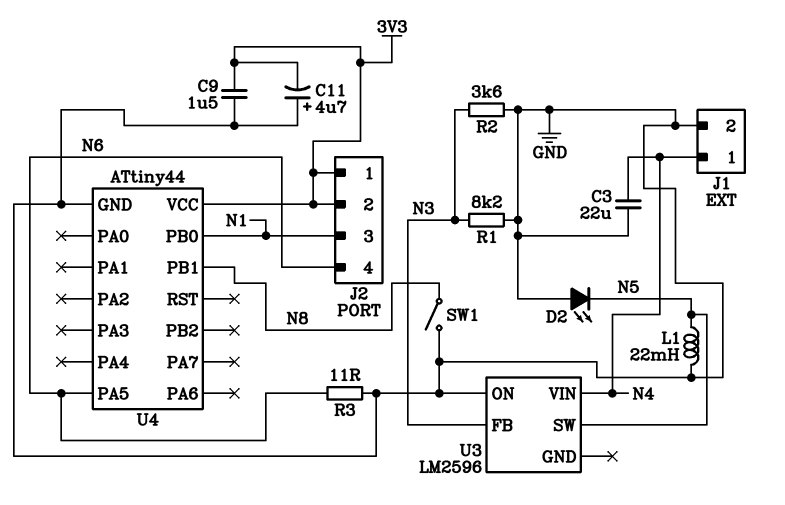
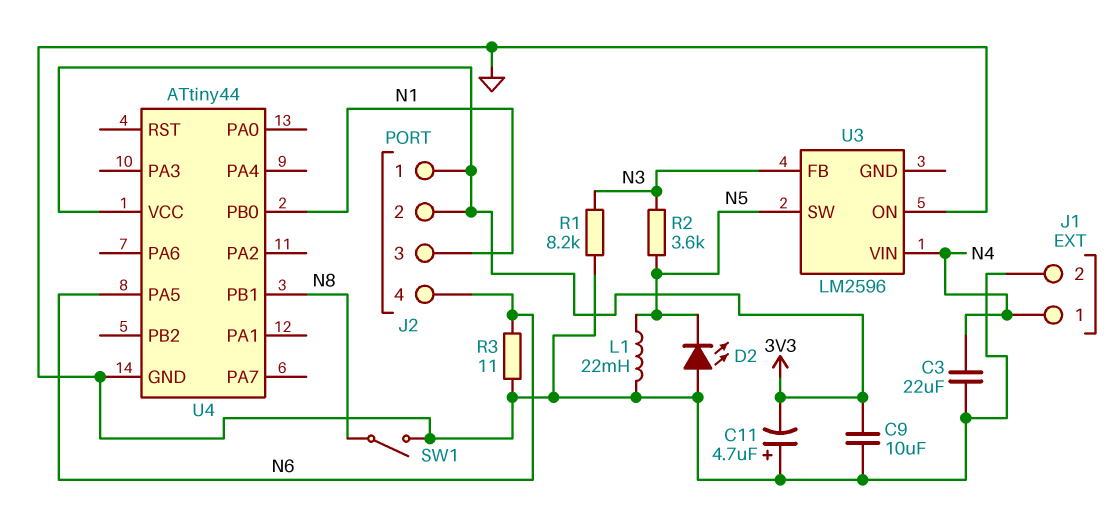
C9: 1.5uF (3V3, GND) -> 10uF (3V3, GND)
R2: 3.6k (GND, N3) -> 3.6k (N3, N5)

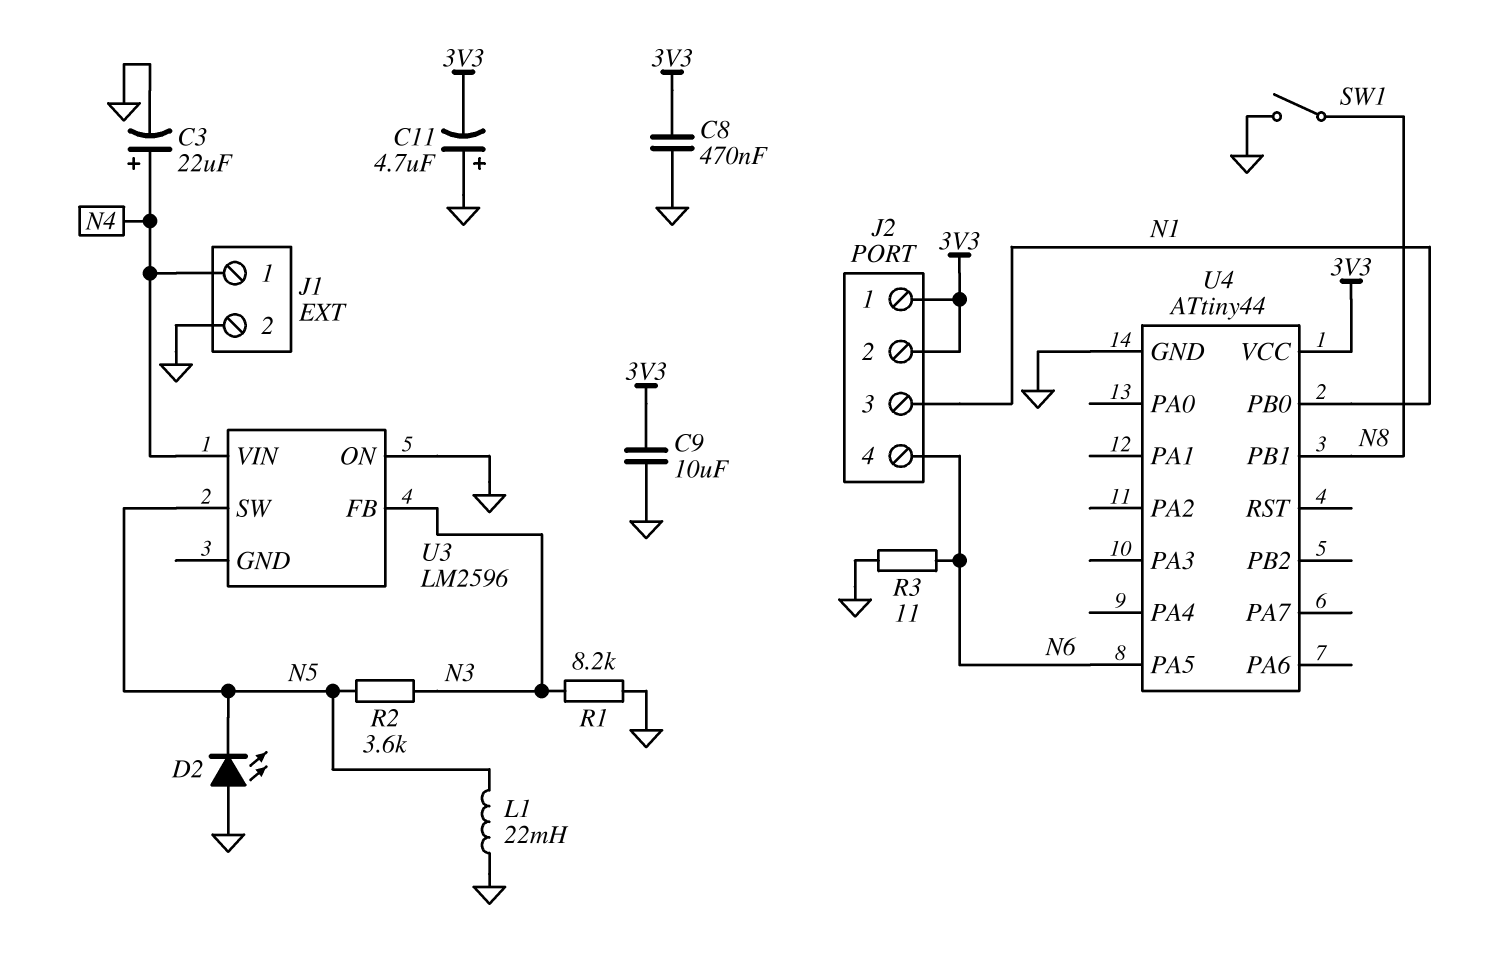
C3: 22uF (GND, N4) -> 22uF (plus N4, minus GND)
C8: none -> 470nF (3V3, GND)

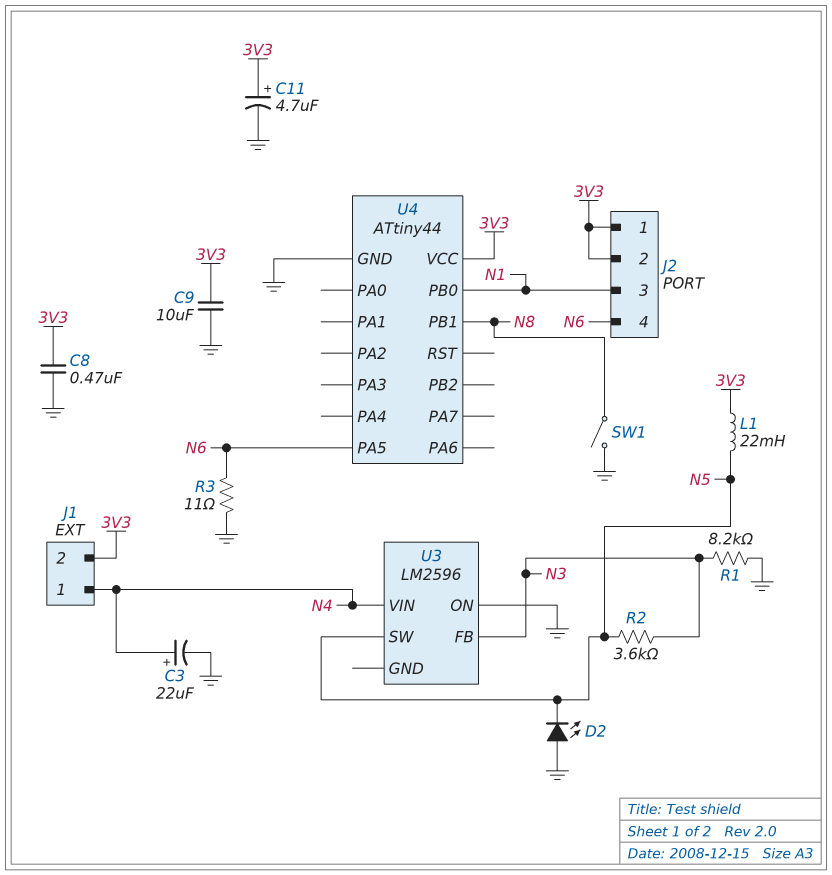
C11: 4.7uF (plus GND, minus 3V3) -> 4.7uF (plus 3V3, minus GND)
J1 pin 2: GND -> 3V3
L1: 22mH (GND, N5) -> 22mH (3V3, N5)

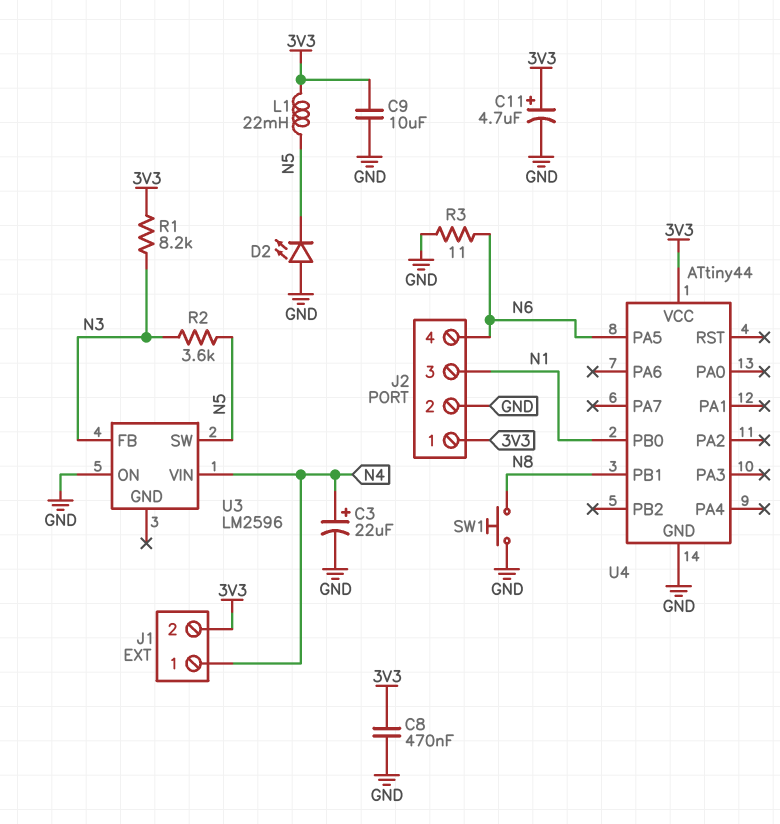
J2 pin 2: 3V3 -> GND
R1: 8.2k (GND, N3) -> 8.2k (3V3, N3)
SW1: switch (GND, N8) -> button (GND, N8)

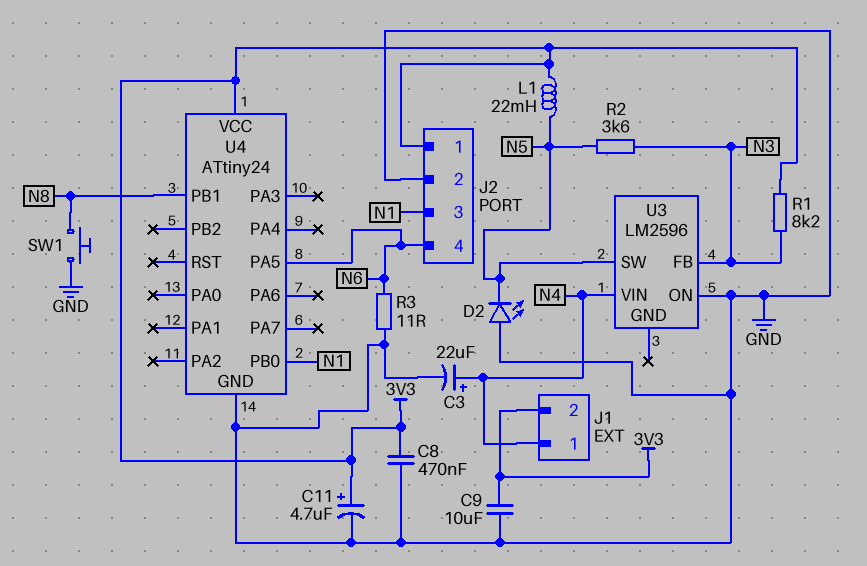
U4: ATtiny44 -> ATtiny24

